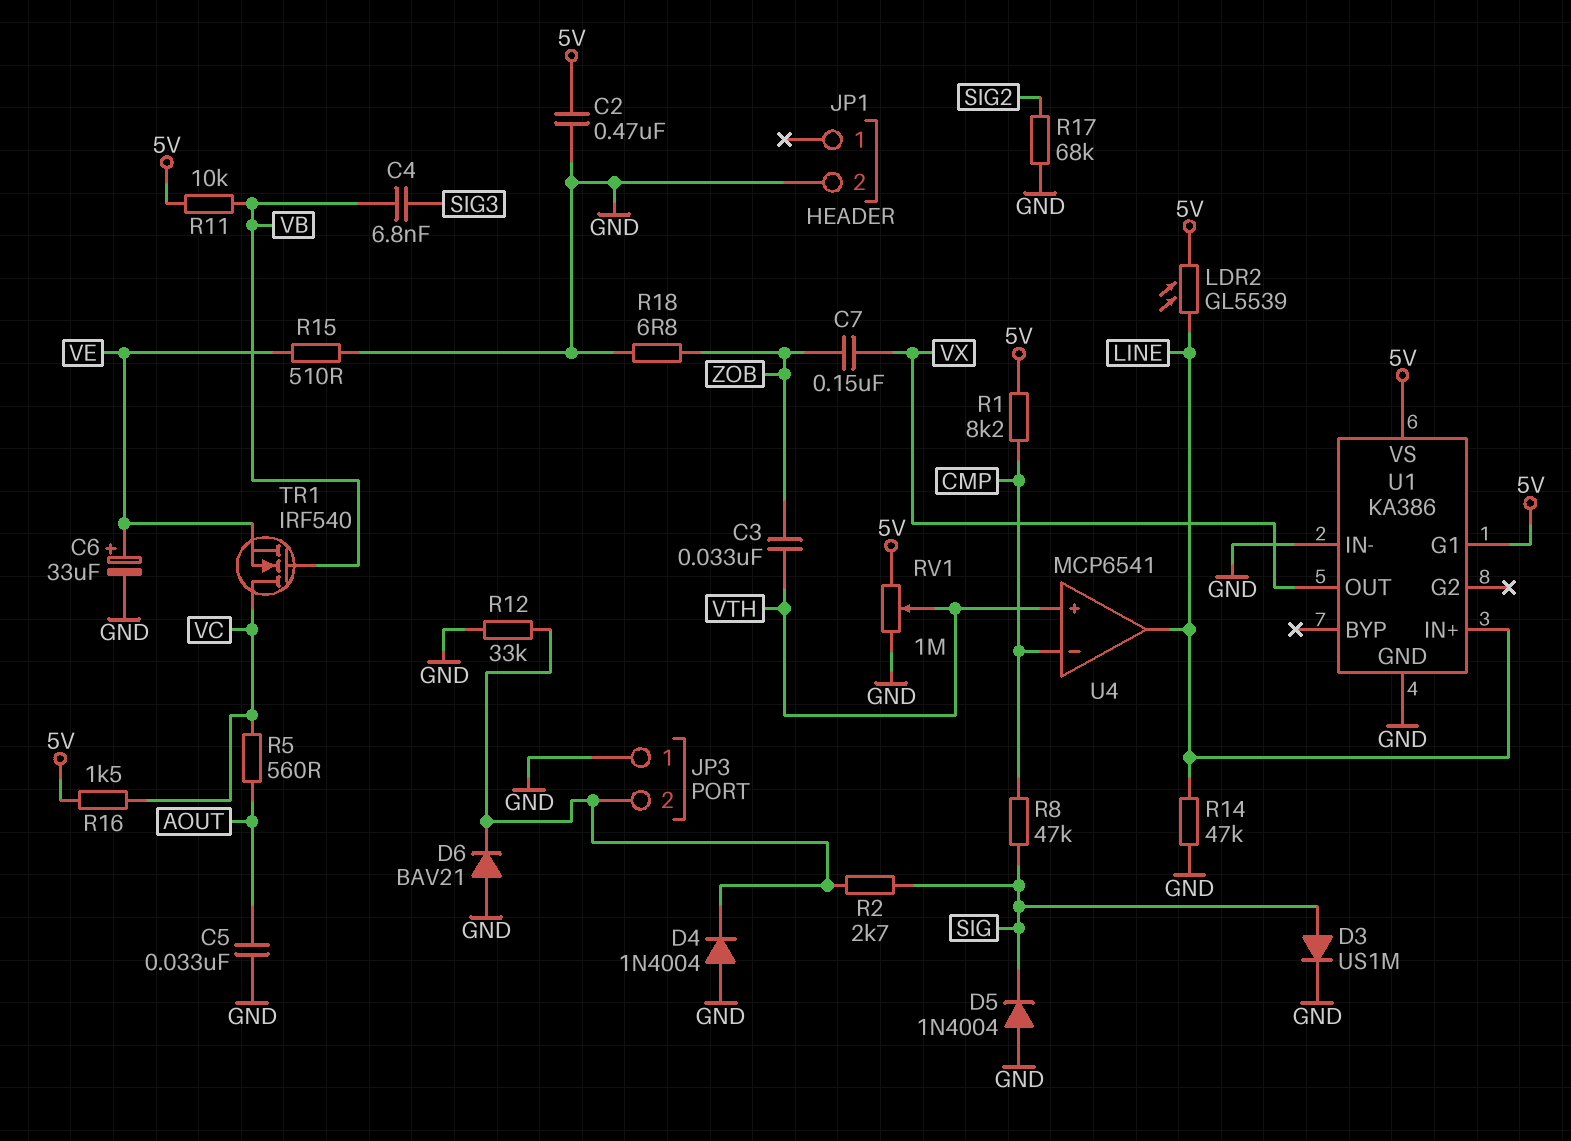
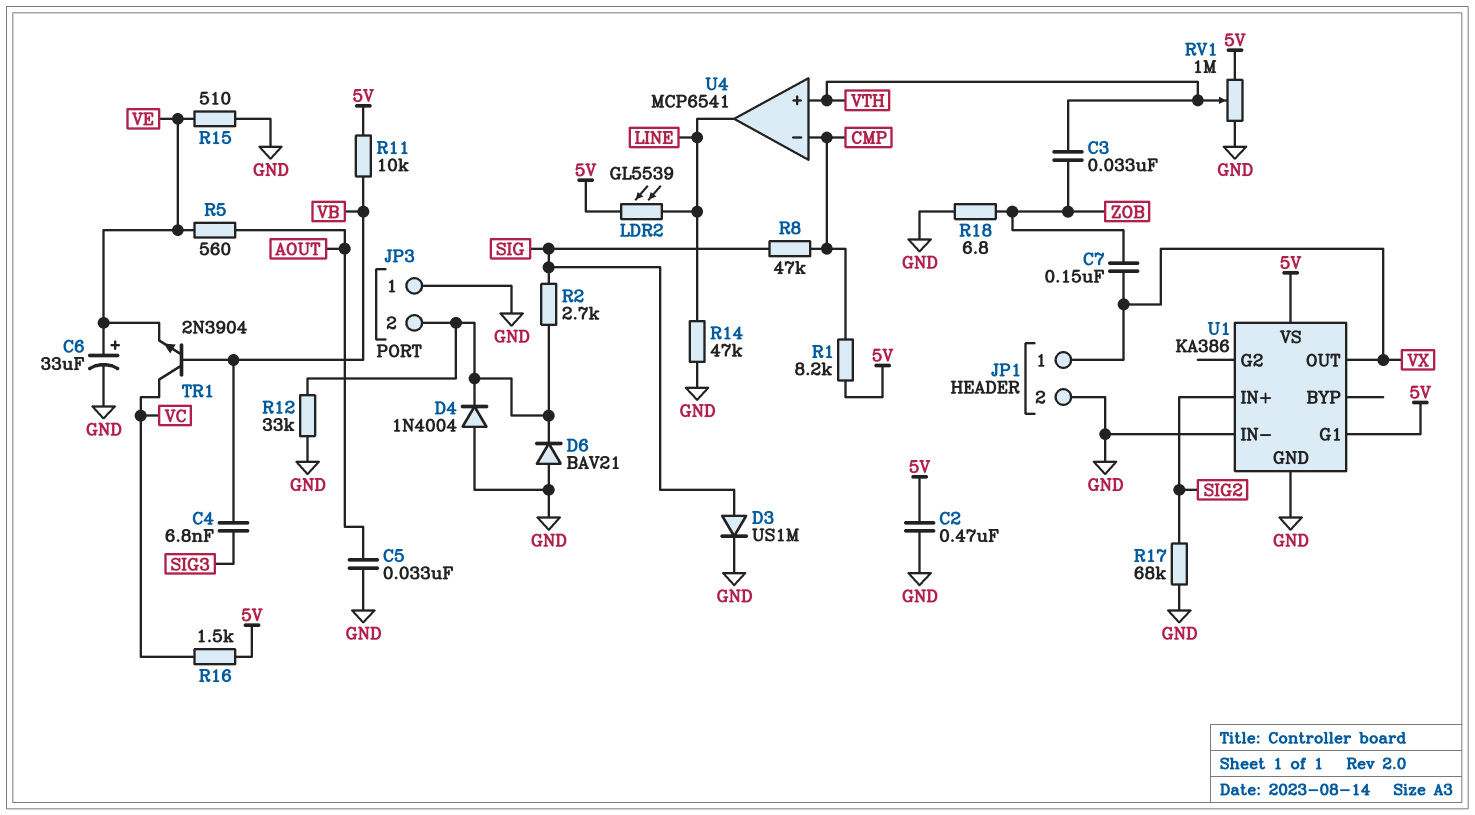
D5: diode 1N4004 (A GND, K SIG) -> none
JP1 pin 1: none -> VX
R5: 560 (AOUT, VC) -> 560 (AOUT, VE)
TR1: NMOS IRF540 (G VB, D VC, S VE) -> NPN 2N3904 (B VB, C VC, E VE)
U1 pin IN+: LINE -> SIG2

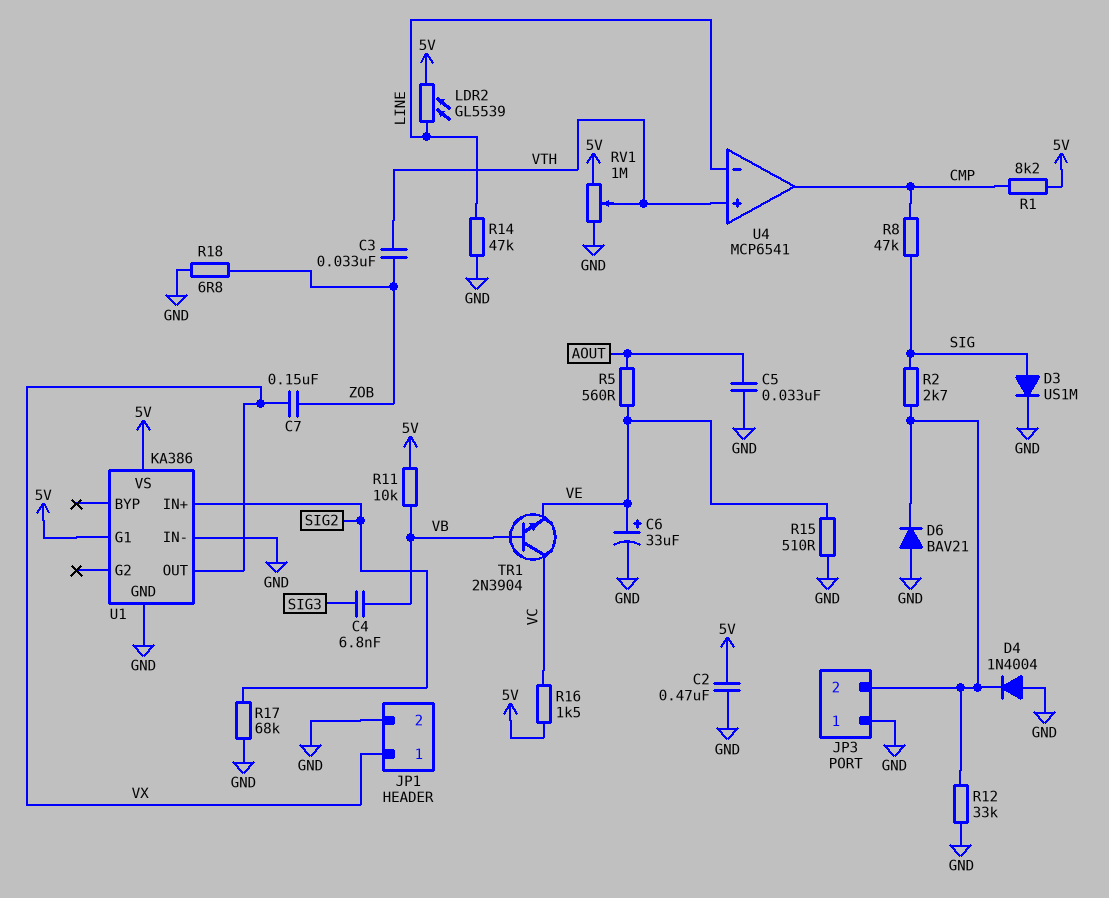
U4 pin in-: CMP -> LINE
U4 pin out: LINE -> CMP

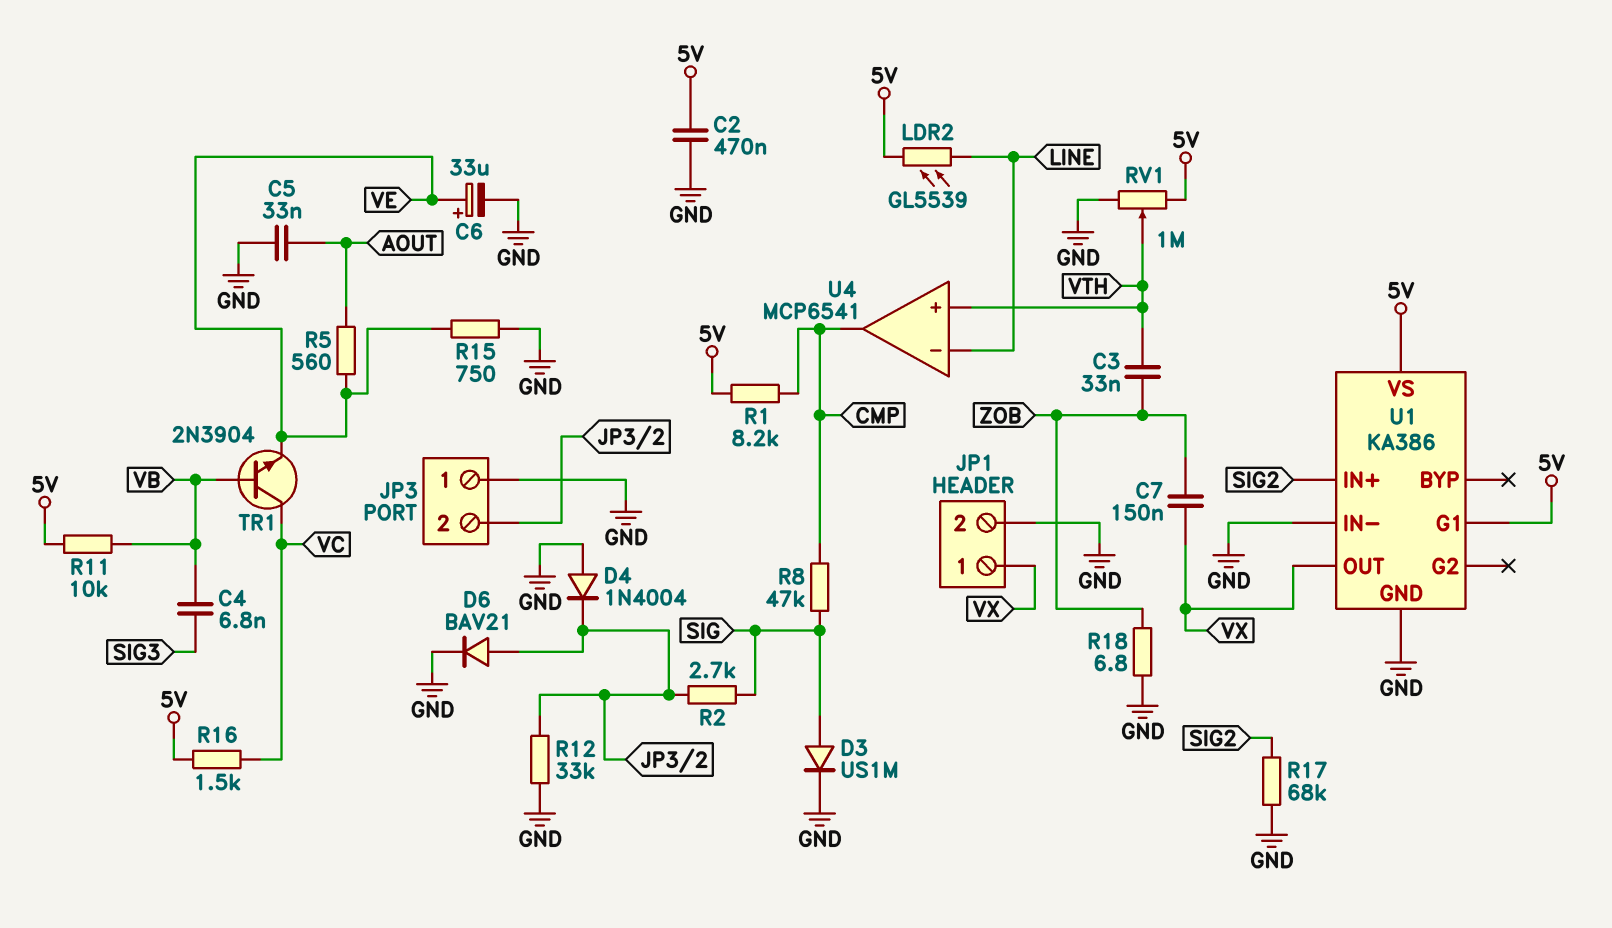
D6: diode BAV21 (A GND, K JP3/2) -> diode BAV21 (A JP3/2, K GND)
R14: 47k (GND, LINE) -> none
R15: 510 (GND, VE) -> 750 (GND, VE)

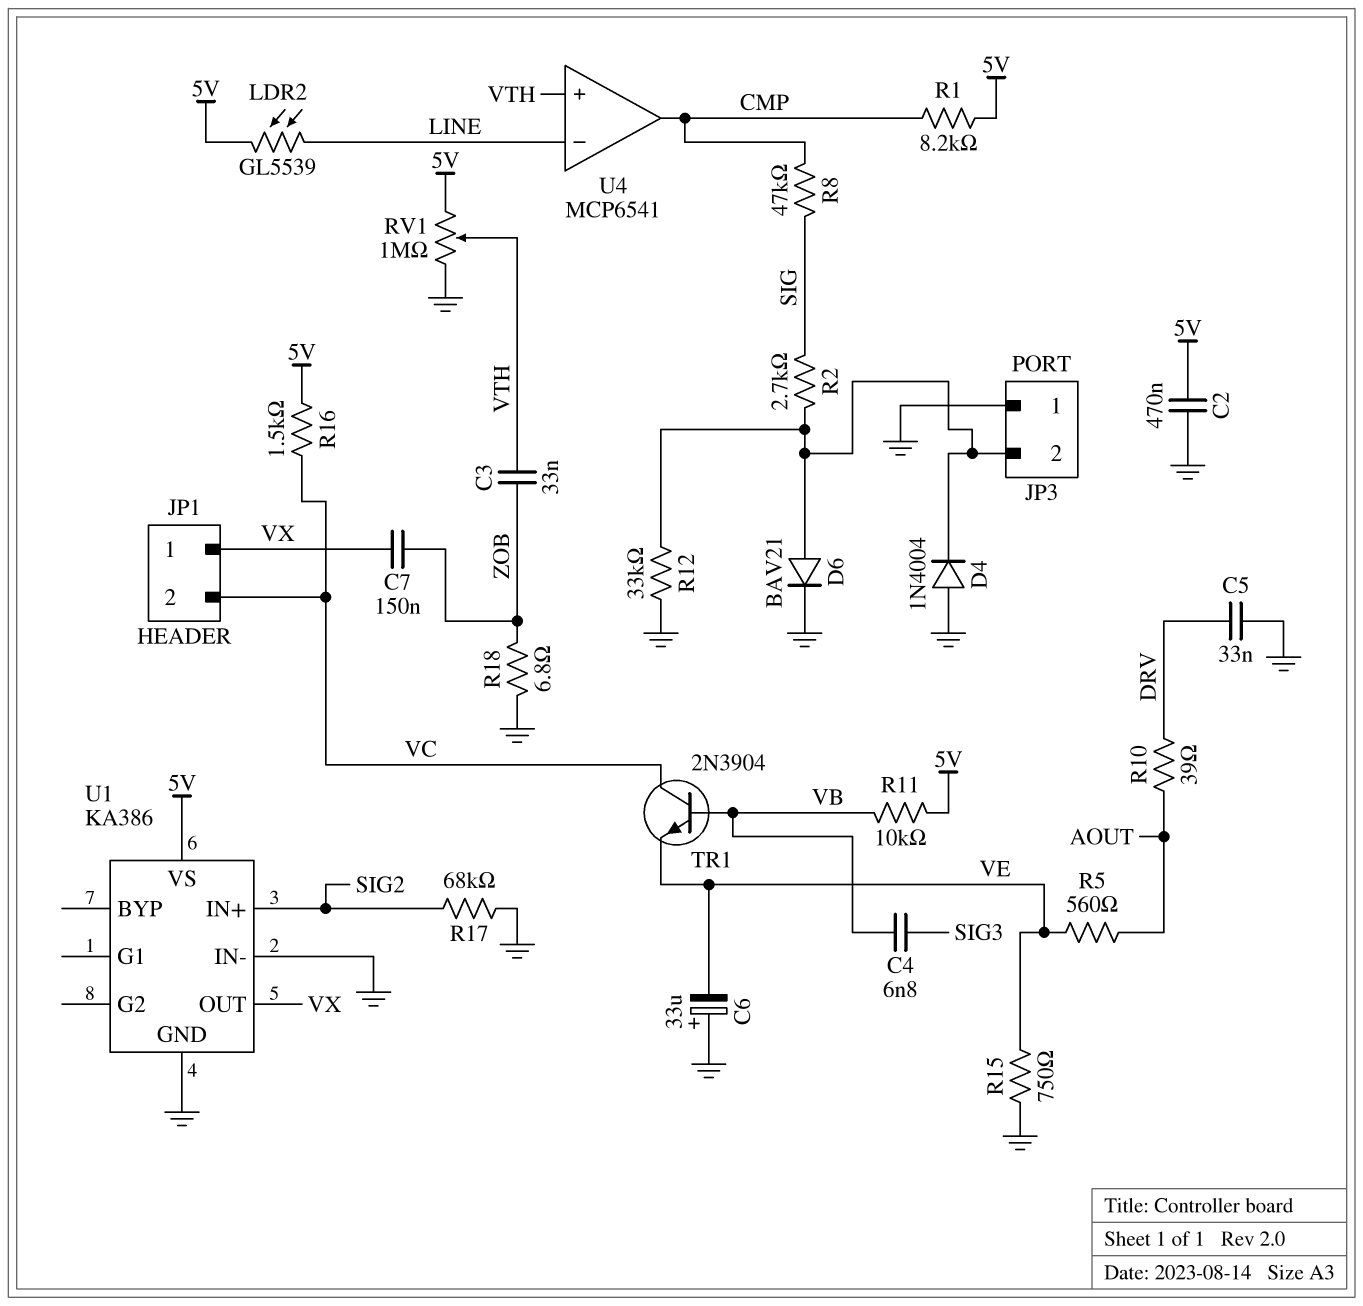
C5: 33nF (AOUT, GND) -> 33nF (DRV, GND)
C6: 33uF (plus VE, minus GND) -> 33uF (plus GND, minus VE)
D3: diode US1M (A SIG, K GND) -> none
JP1 pin 2: GND -> VC
R10: none -> 39 (AOUT, DRV)
U1 pin G1: 5V -> none

